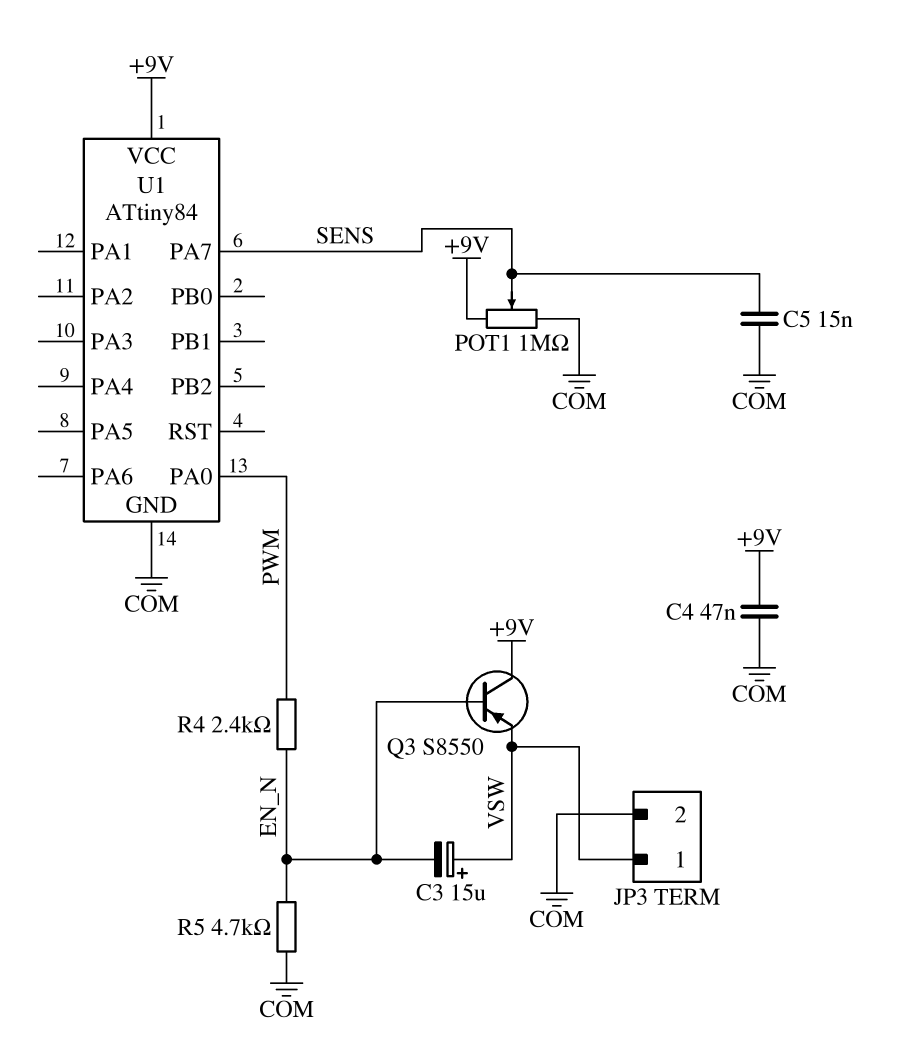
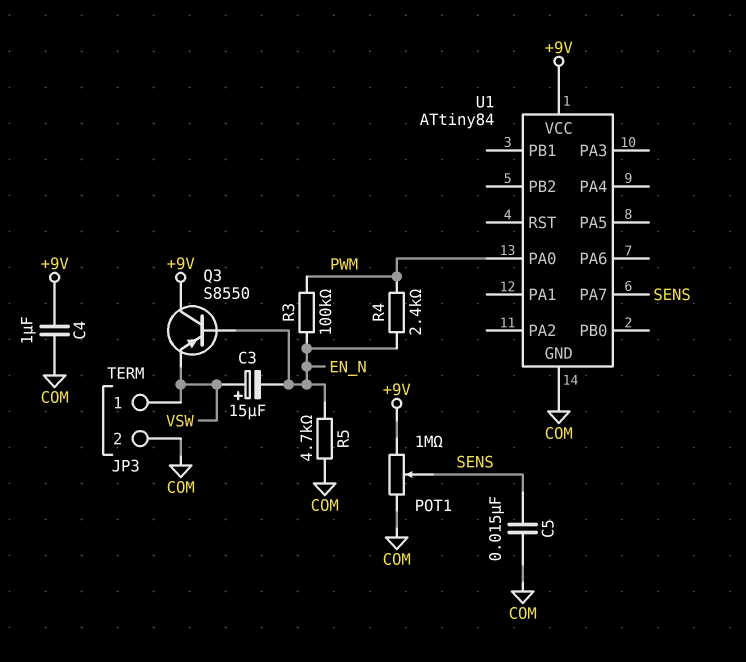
C4: 47nF (+9V, COM) -> 1uF (+9V, COM)
R3: none -> 100k (EN_N, PWM)

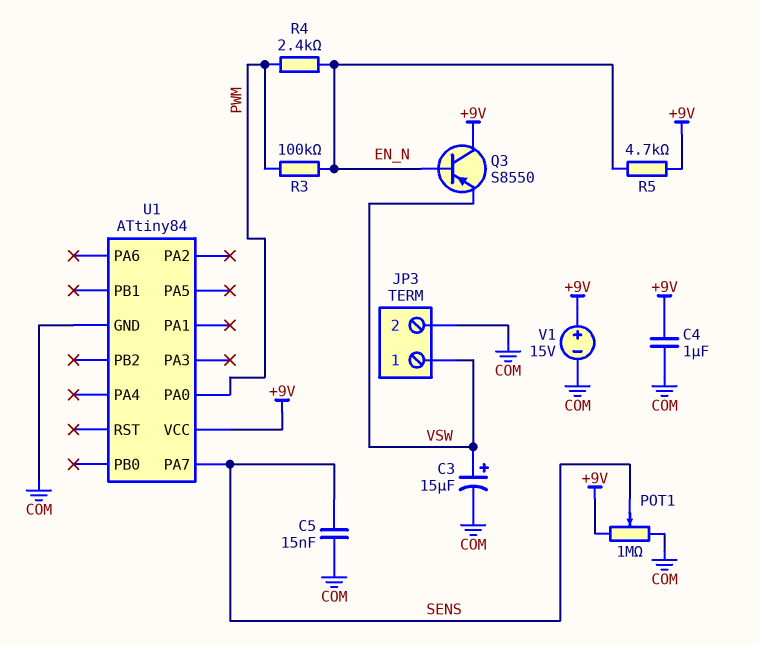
C3: 15uF (plus VSW, minus EN_N) -> 15uF (plus VSW, minus COM)
R5: 4.7k (COM, EN_N) -> 4.7k (+9V, EN_N)
V1: none -> 15V (plus +9V, minus COM)

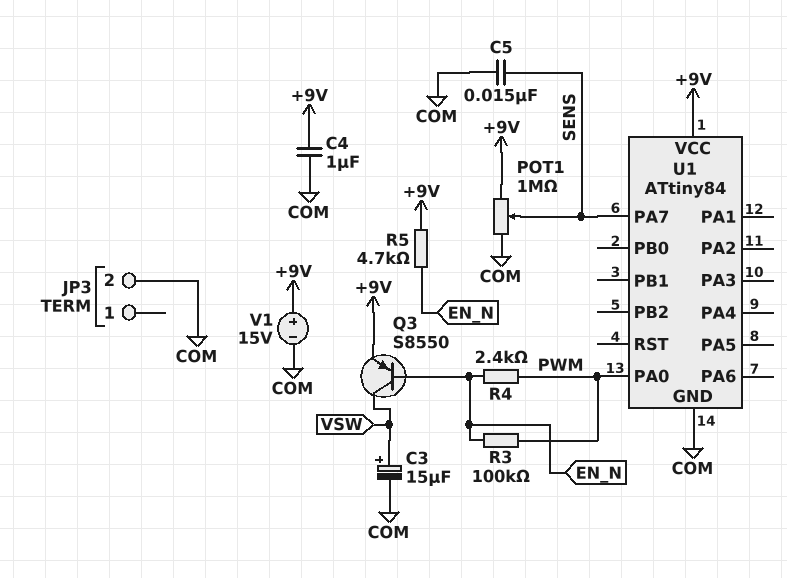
JP3 pin 1: VSW -> none
Q3: PNP S8550 (B EN_N, C +9V, E VSW) -> PNP S8550 (B EN_N, C VSW, E +9V)

